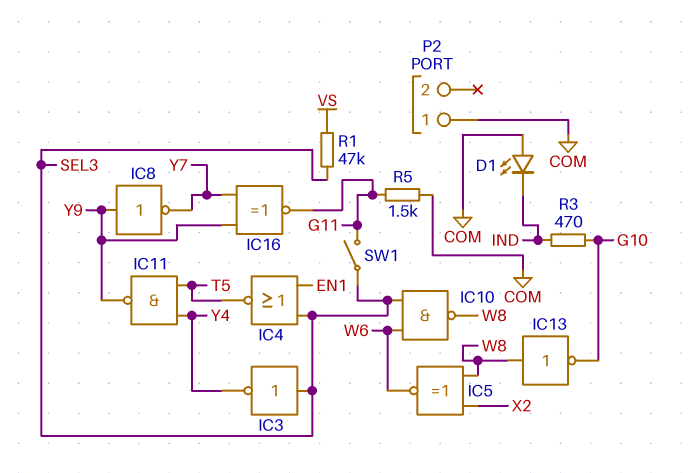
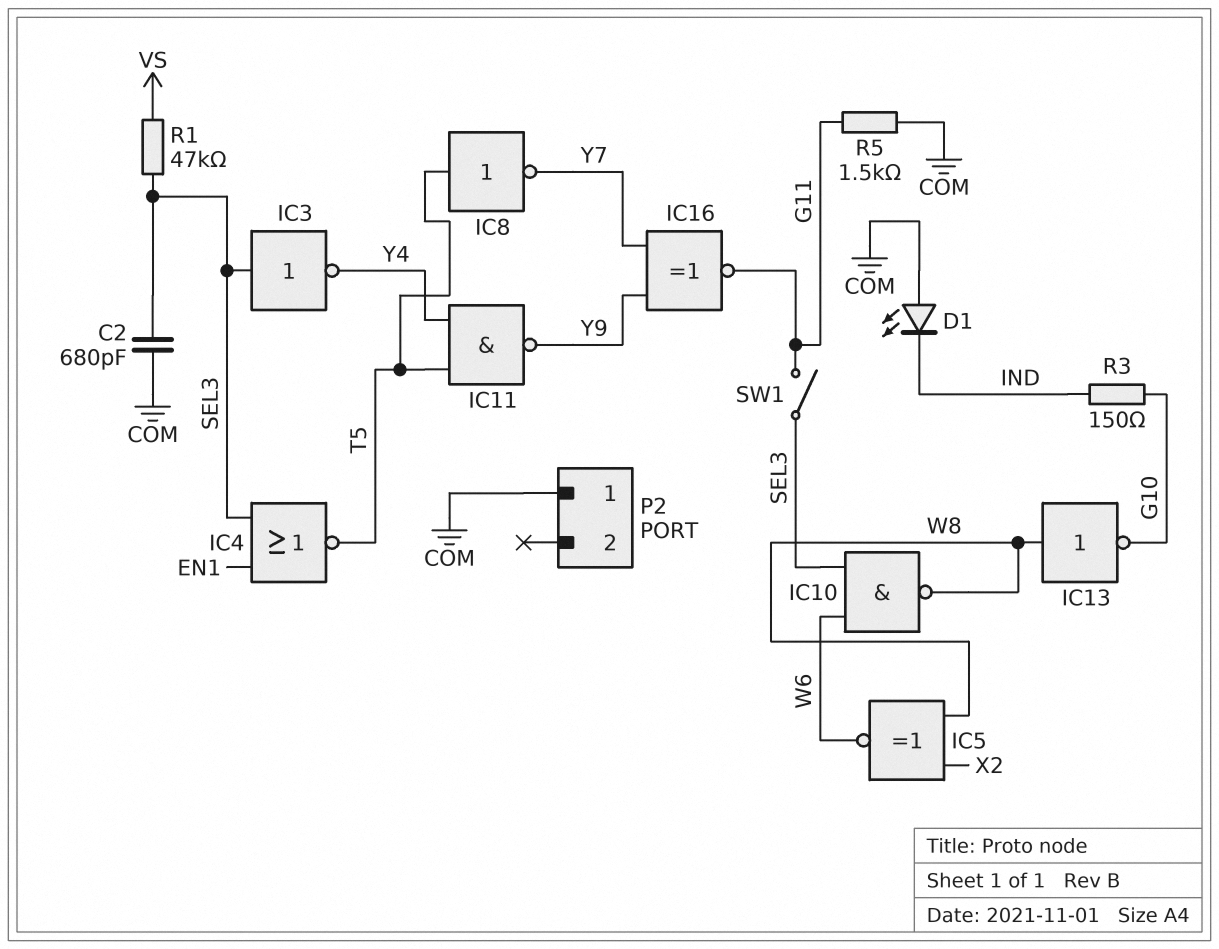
C2: none -> 680pF (COM, SEL3)
IC8: NOT (in Y9, out Y7) -> NOT (in T5, out Y7)
R3: 470 (G10, IND) -> 150 (G10, IND)

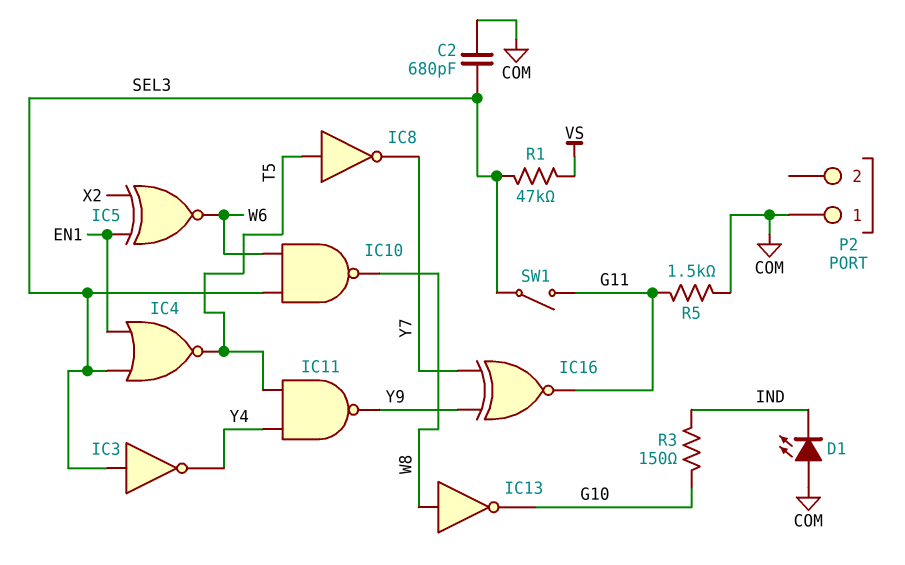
IC5: XNOR (in W8, in X2, out W6) -> XNOR (in EN1, in X2, out W6)

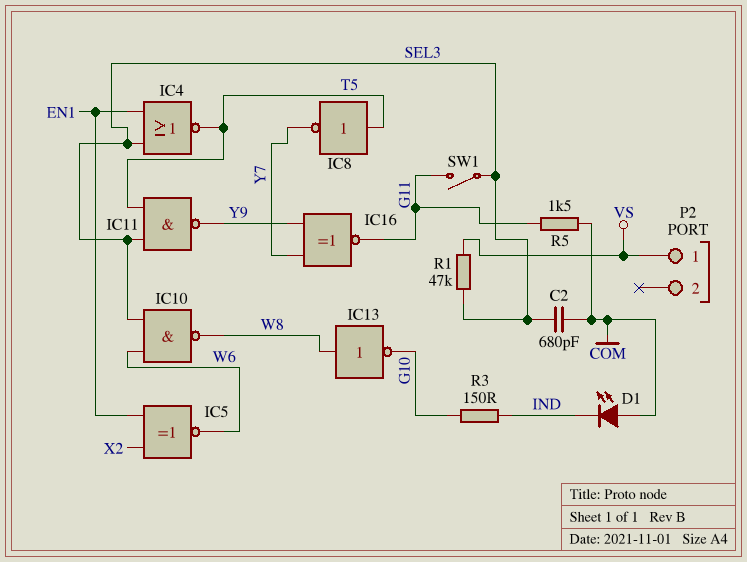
IC3: NOT (in SEL3, out Y4) -> none
IC11: NAND (in T5, in Y4, out Y9) -> NAND (in SEL3, in T5, out Y9)
P2 pin 1: COM -> VS

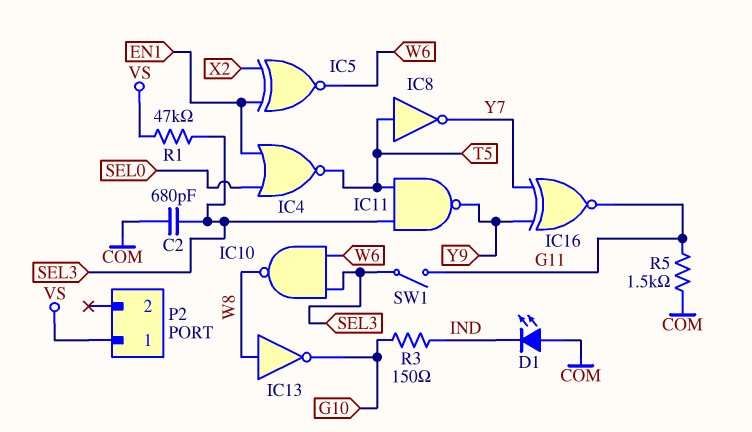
IC4: NOR (in EN1, in SEL3, out T5) -> NOR (in EN1, in SEL0, out T5)

